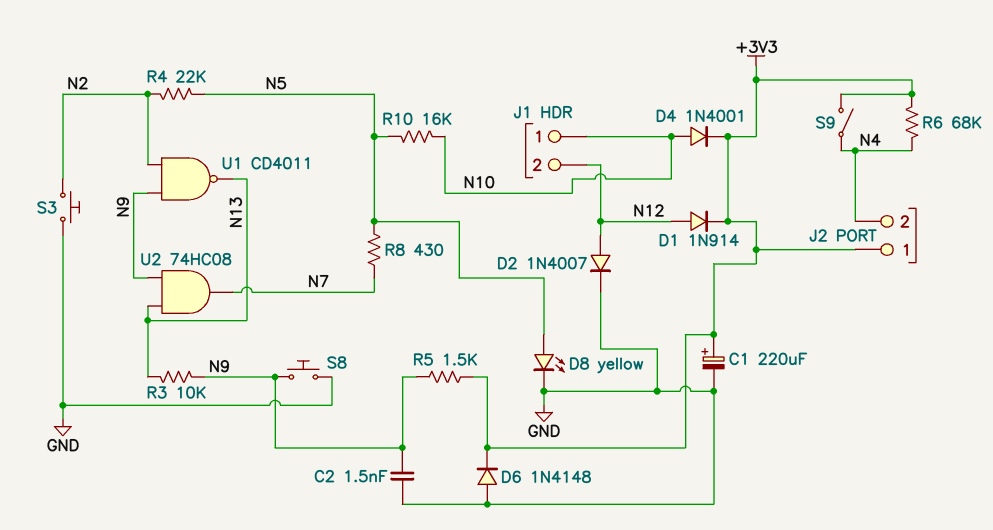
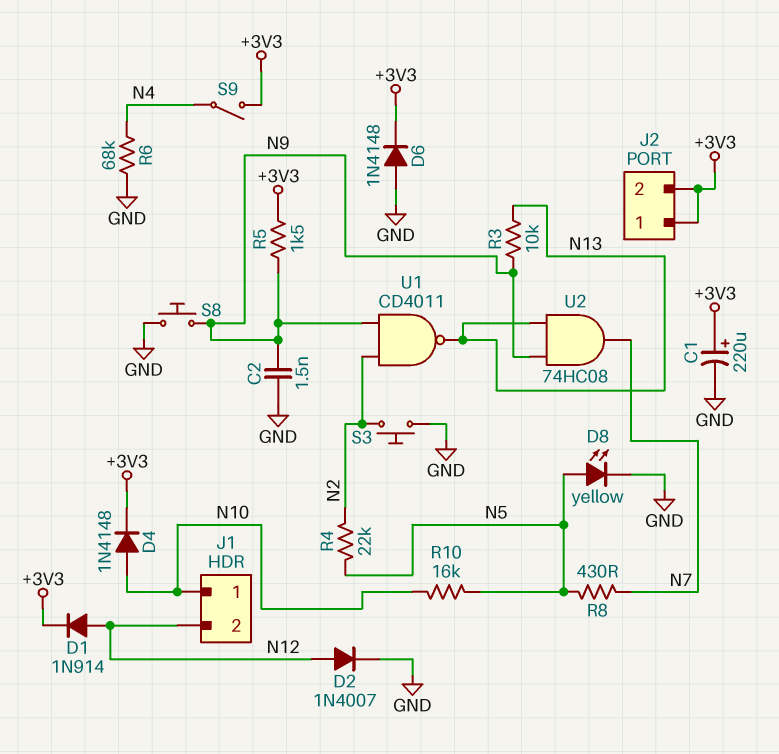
D4: diode 1N4001 (A N10, K +3V3) -> diode 1N4148 (A N10, K +3V3)
J2 pin 2: N4 -> +3V3
R6: 68k (+3V3, N4) -> 68k (GND, N4)

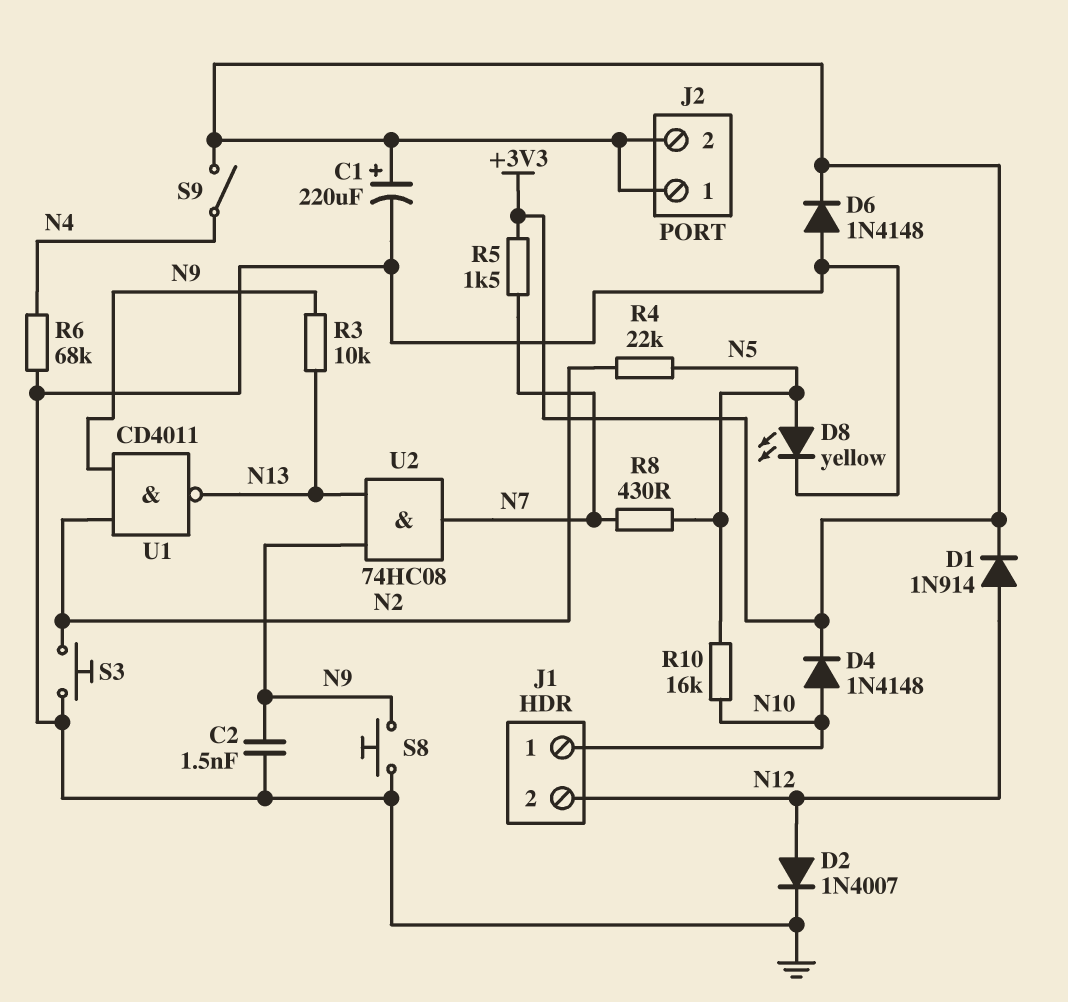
R5: 1.5k (+3V3, N9) -> 1.5k (+3V3, N7)

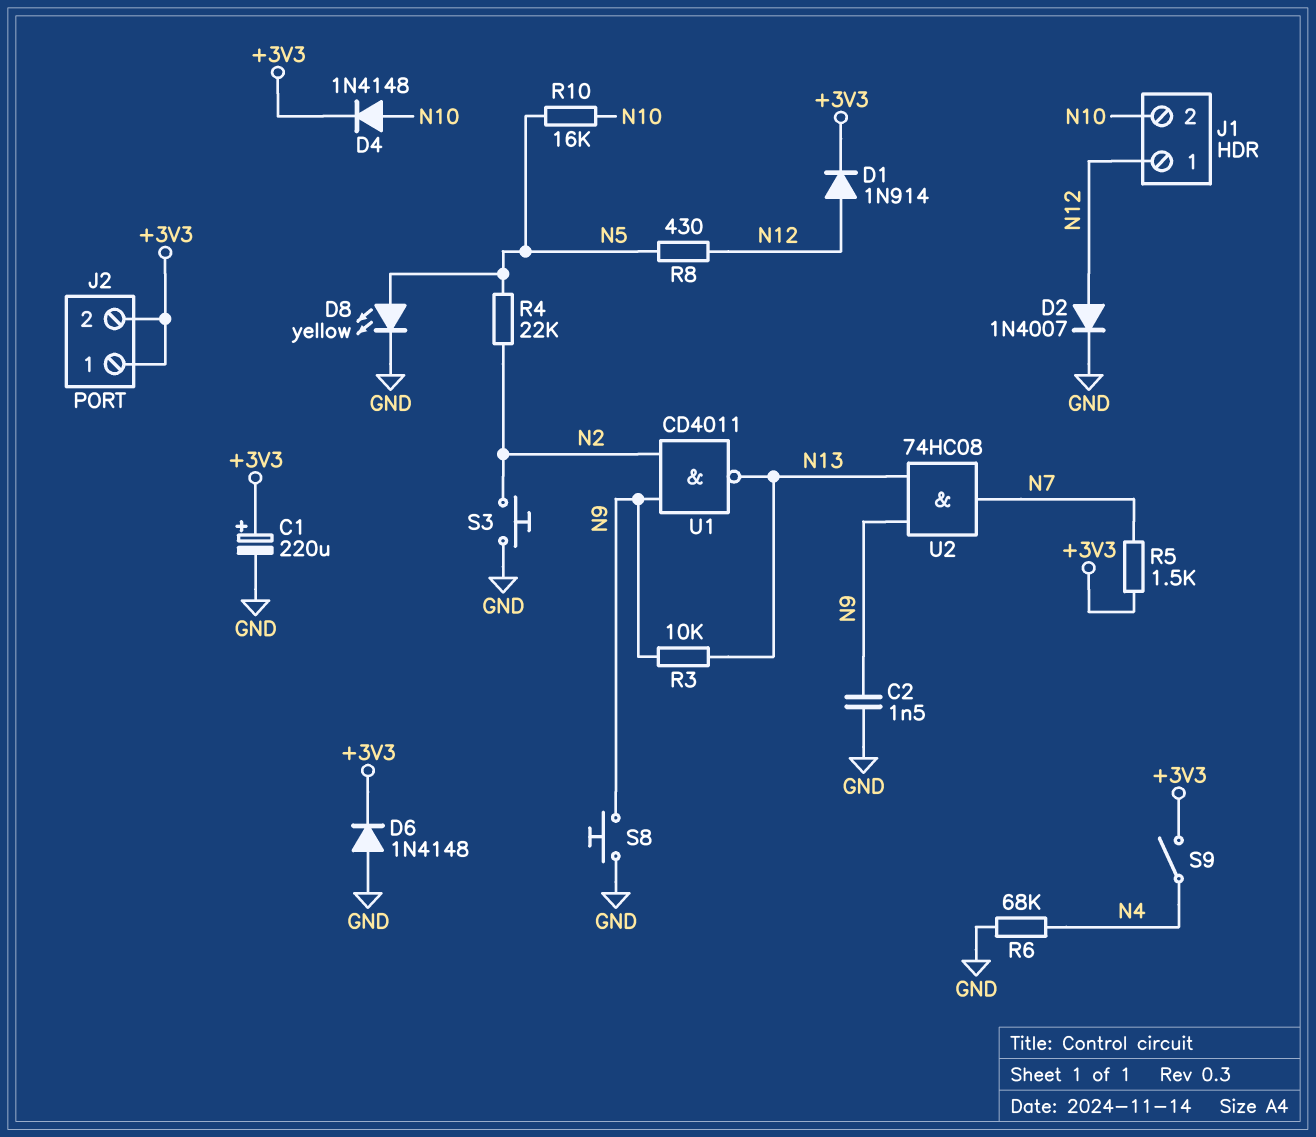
J1 pin 1: N10 -> N12
J1 pin 2: N12 -> N10
R8: 430 (N5, N7) -> 430 (N5, N12)

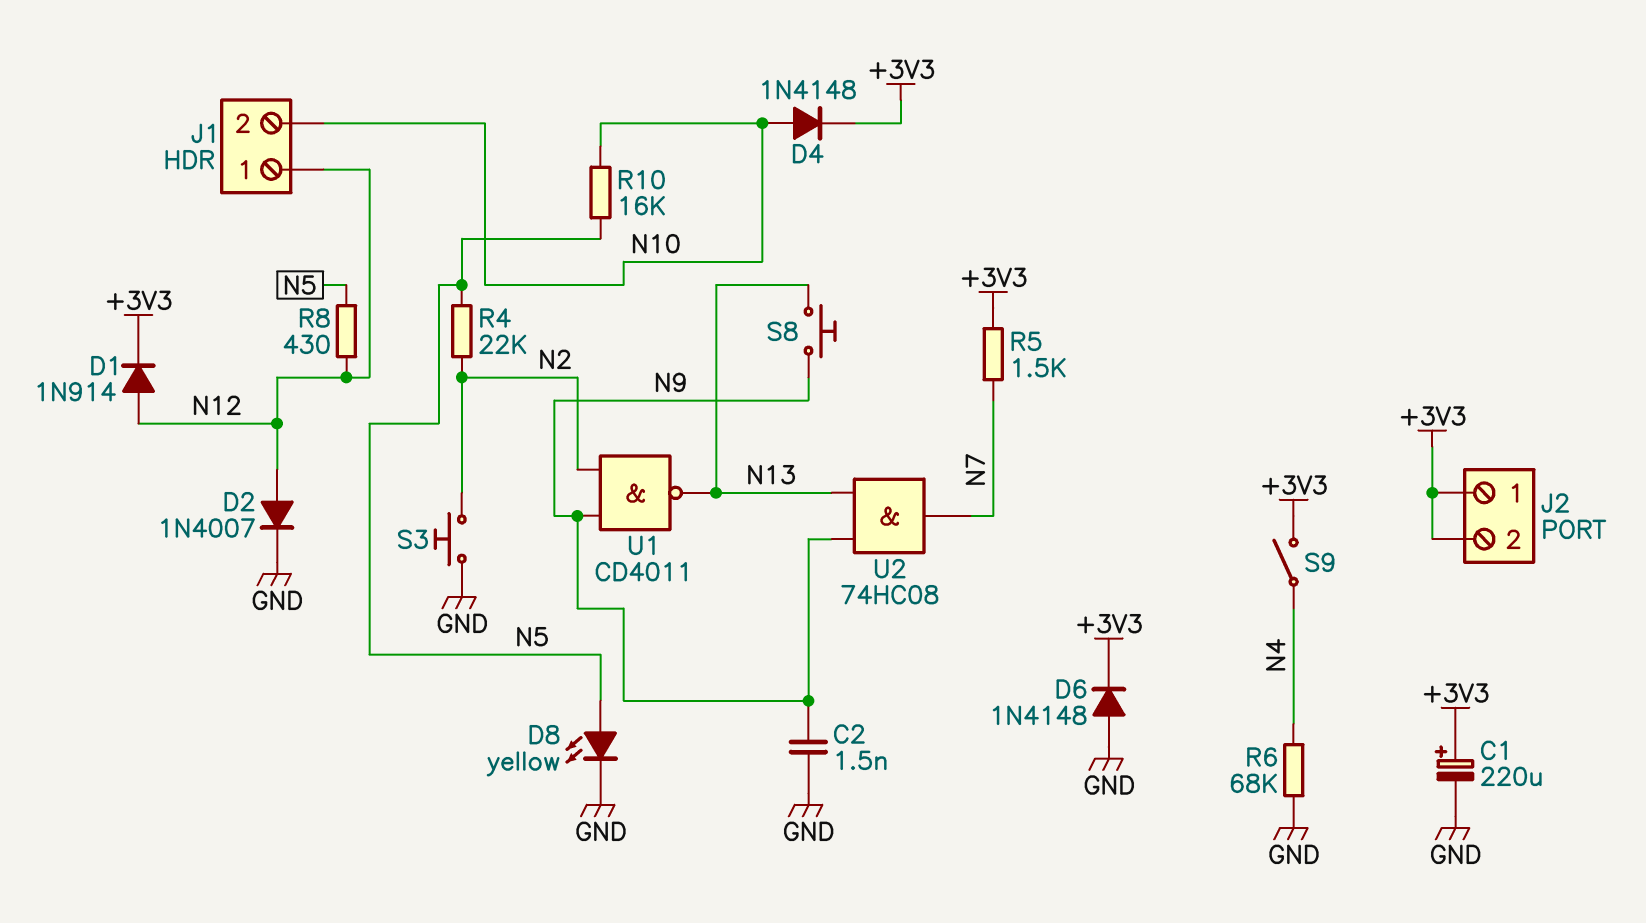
R3: 10k (N9, N13) -> none
S8: button (GND, N9) -> button (N9, N13)

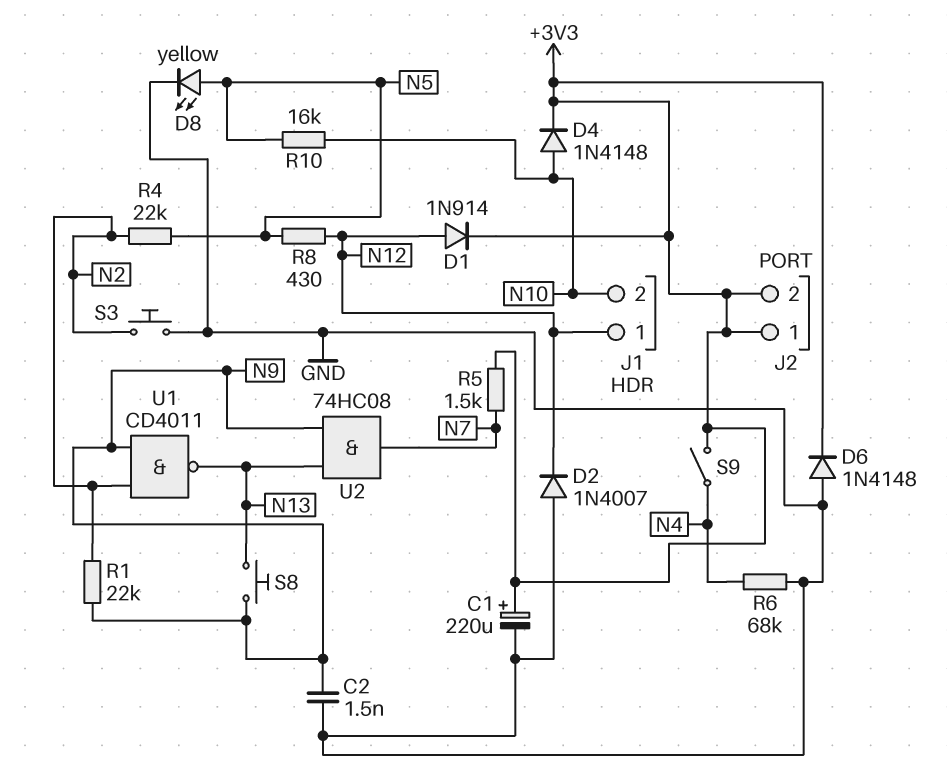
D2: diode 1N4007 (A N12, K GND) -> diode 1N4007 (A GND, K N12)
R1: none -> 22k (N2, N9)

